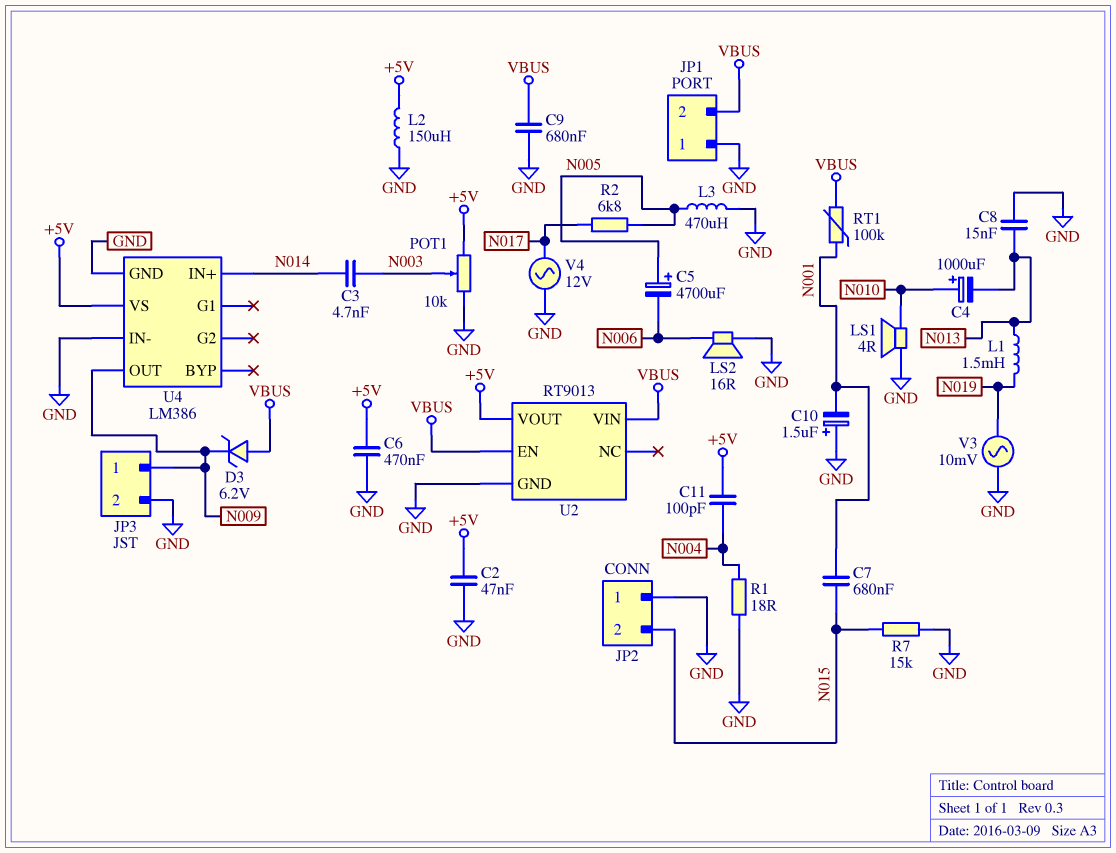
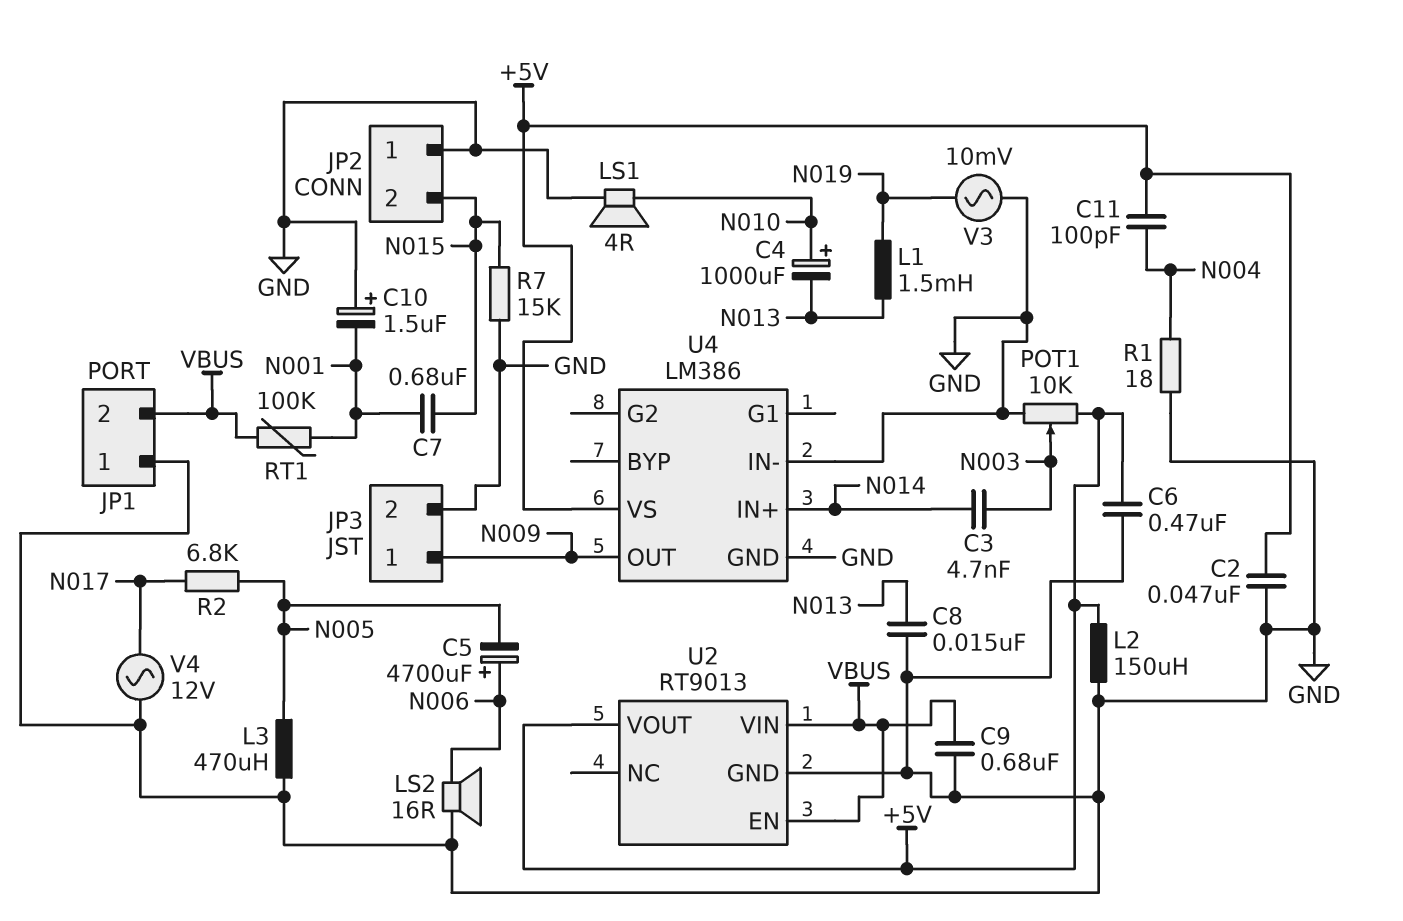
C5: 4700uF (plus N005, minus N006) -> 4700uF (plus N006, minus N005)
D3: zener 6.2V (A VBUS, K N009) -> none

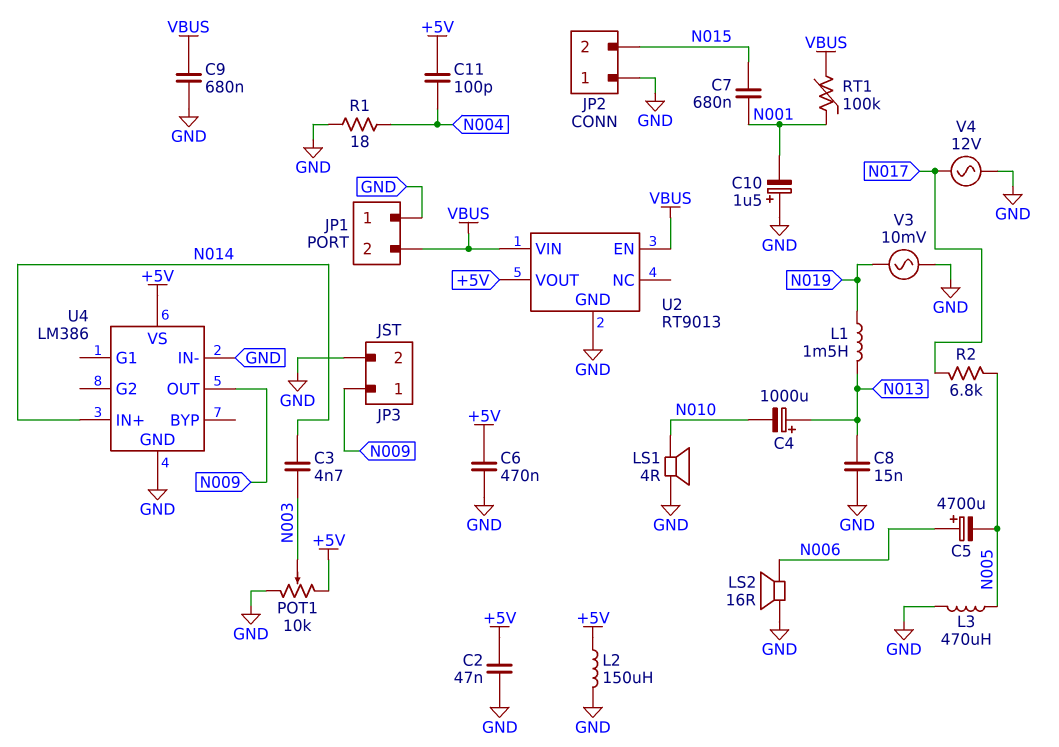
C4: 1000uF (plus N010, minus N013) -> 1000uF (plus N013, minus N010)
R7: 15k (GND, N015) -> none

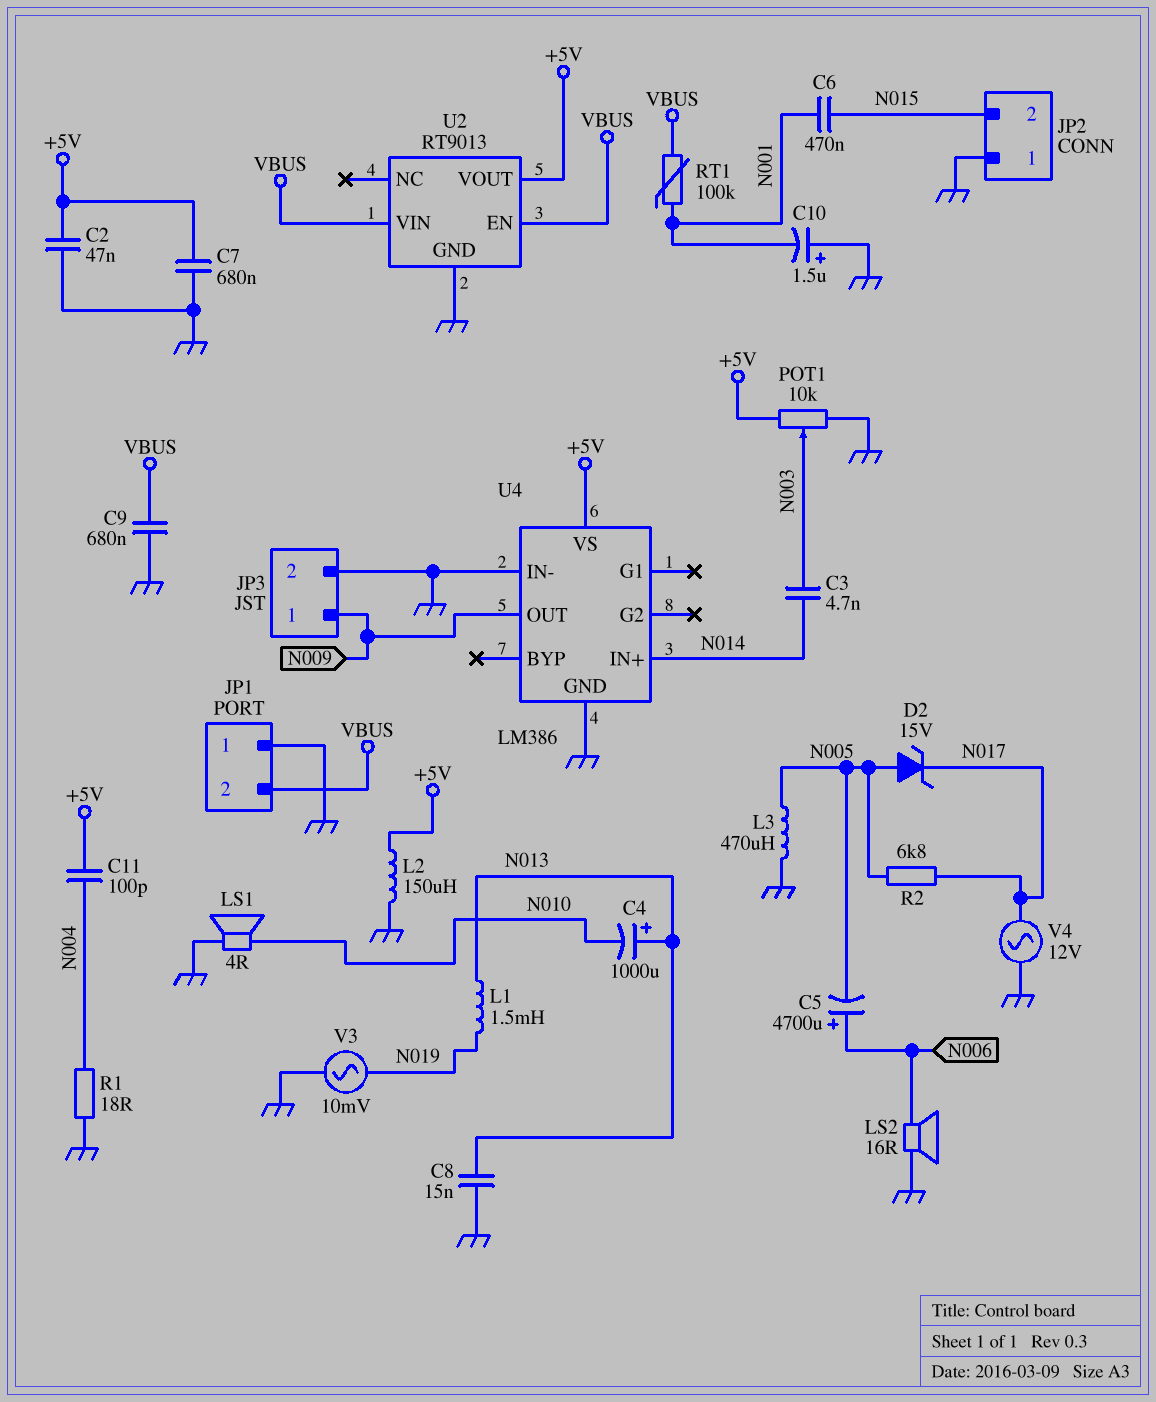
C6: 470nF (+5V, GND) -> 470nF (N001, N015)
C7: 680nF (N001, N015) -> 680nF (+5V, GND)
D2: none -> zener 15V (A N005, K N017)

